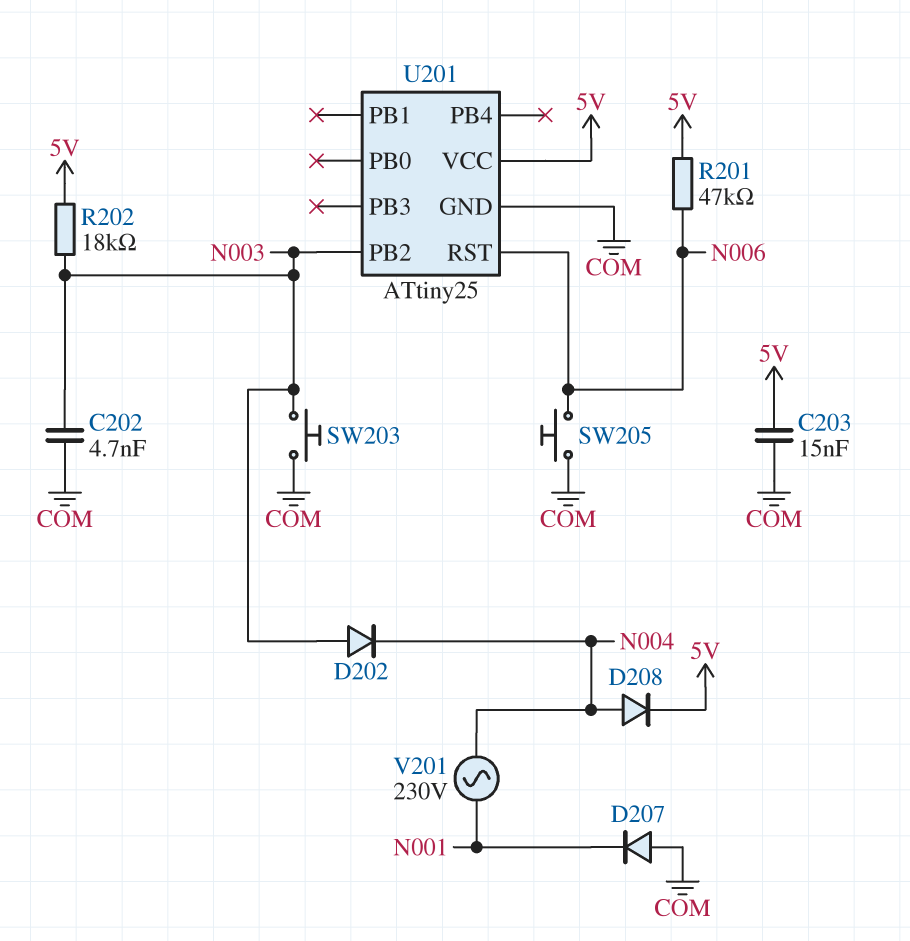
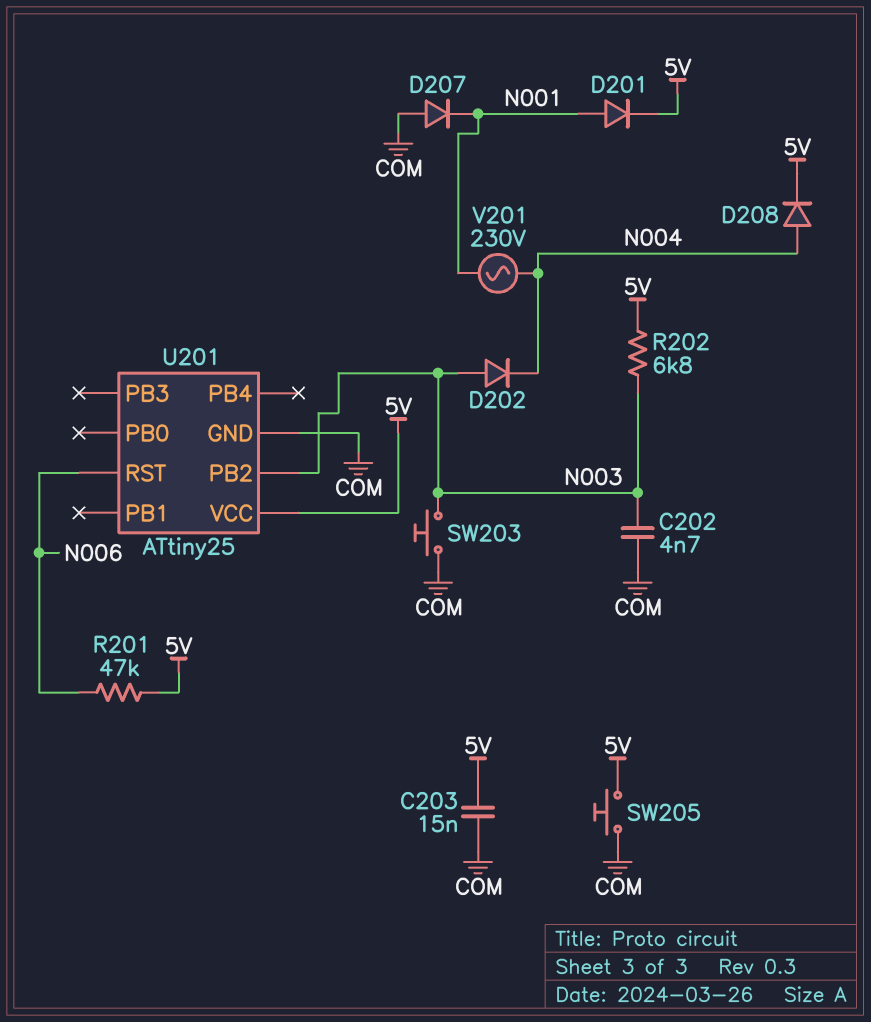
D201: none -> diode (A N001, K 5V)
R202: 18k (5V, N003) -> 6.8k (5V, N003)
SW205: button (COM, N006) -> button (5V, COM)

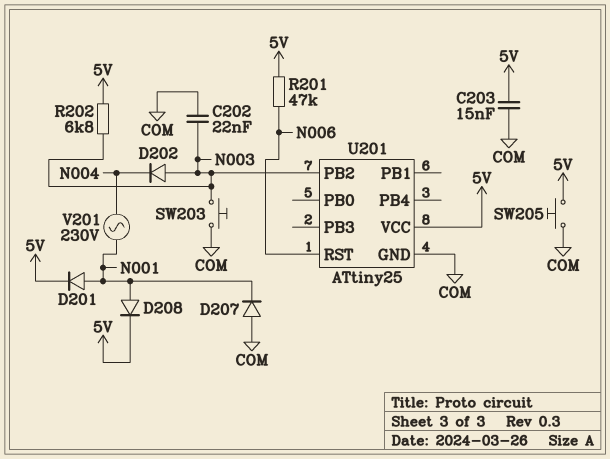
C202: 4.7nF (COM, N003) -> 22nF (COM, N003)
D208: diode (A N004, K 5V) -> diode (A N001, K 5V)

